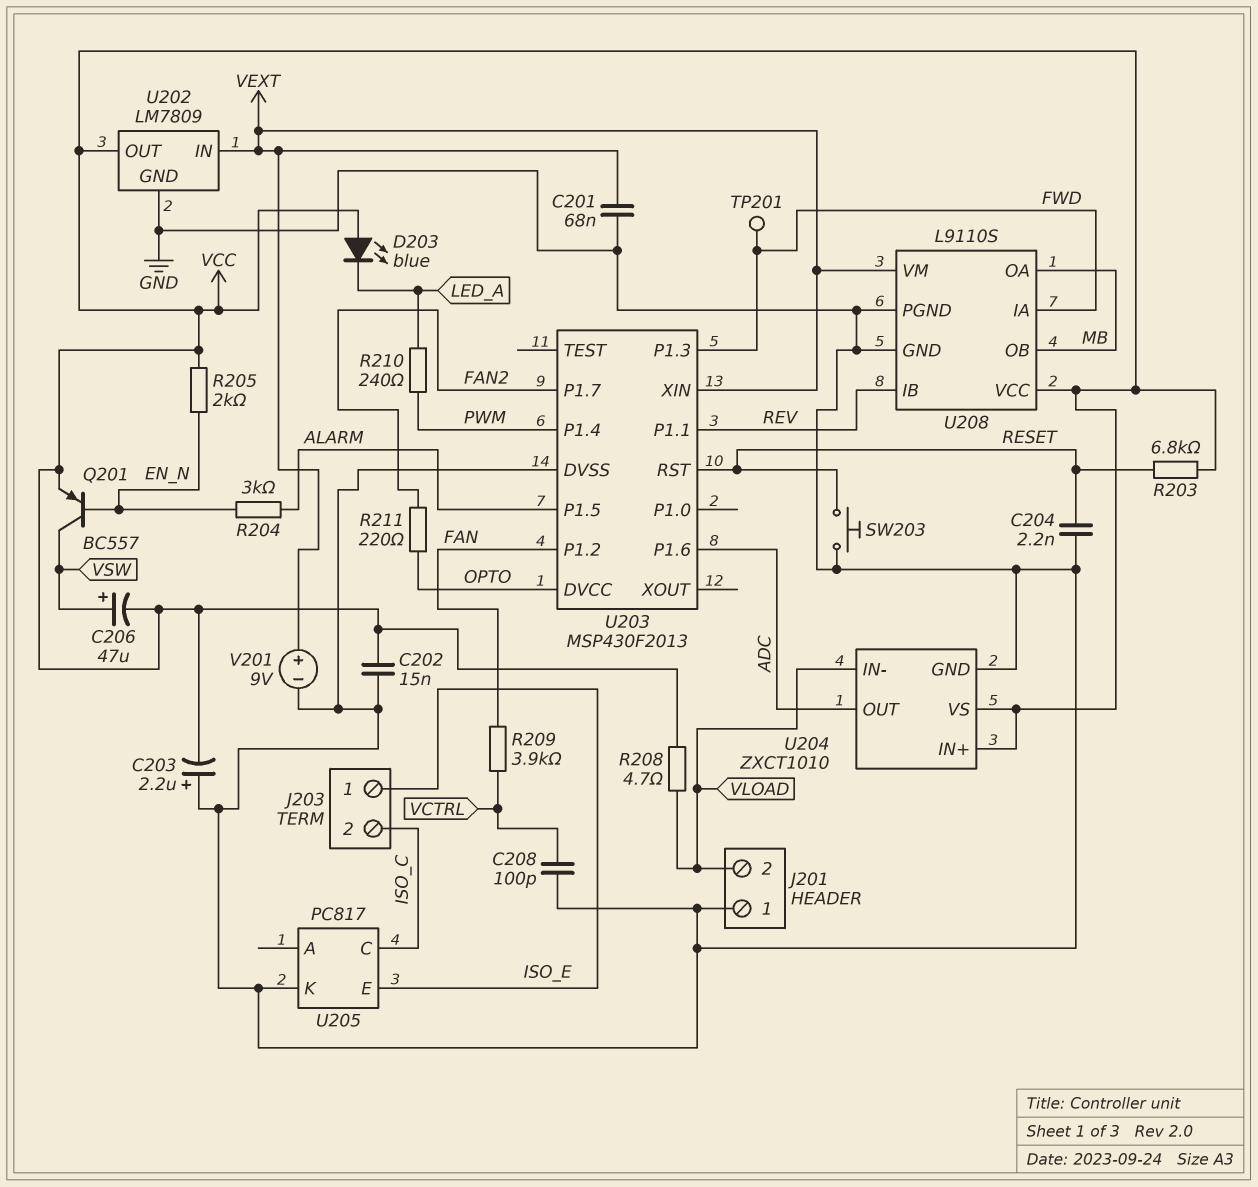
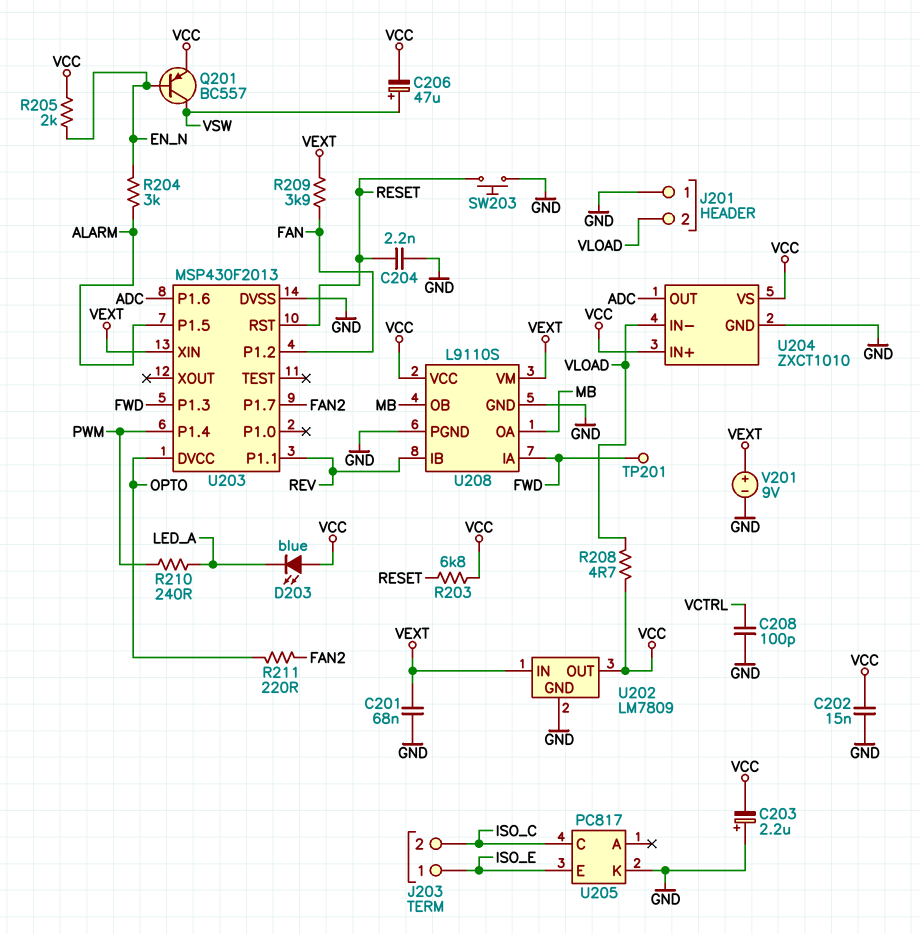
R209: 3.9k (FAN, VCTRL) -> 3.9k (FAN, VEXT)

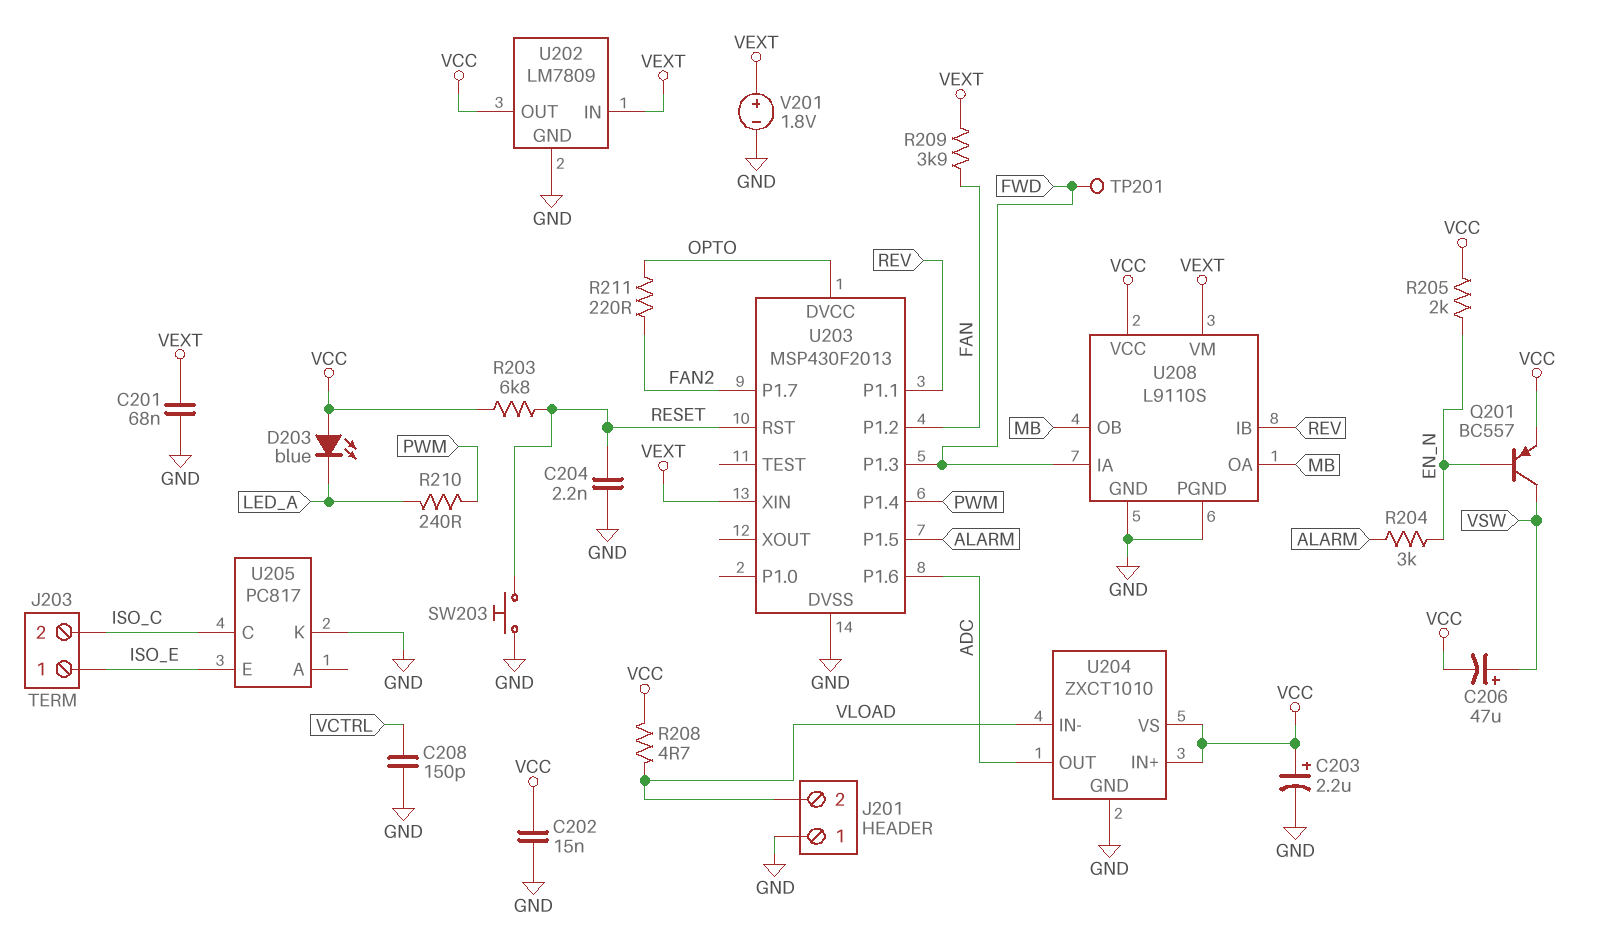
C203: 2.2uF (plus GND, minus VCC) -> 2.2uF (plus VCC, minus GND)
C208: 100pF (GND, VCTRL) -> 150pF (GND, VCTRL)
V201: 9V (plus VEXT, minus GND) -> 1.8V (plus VEXT, minus GND)

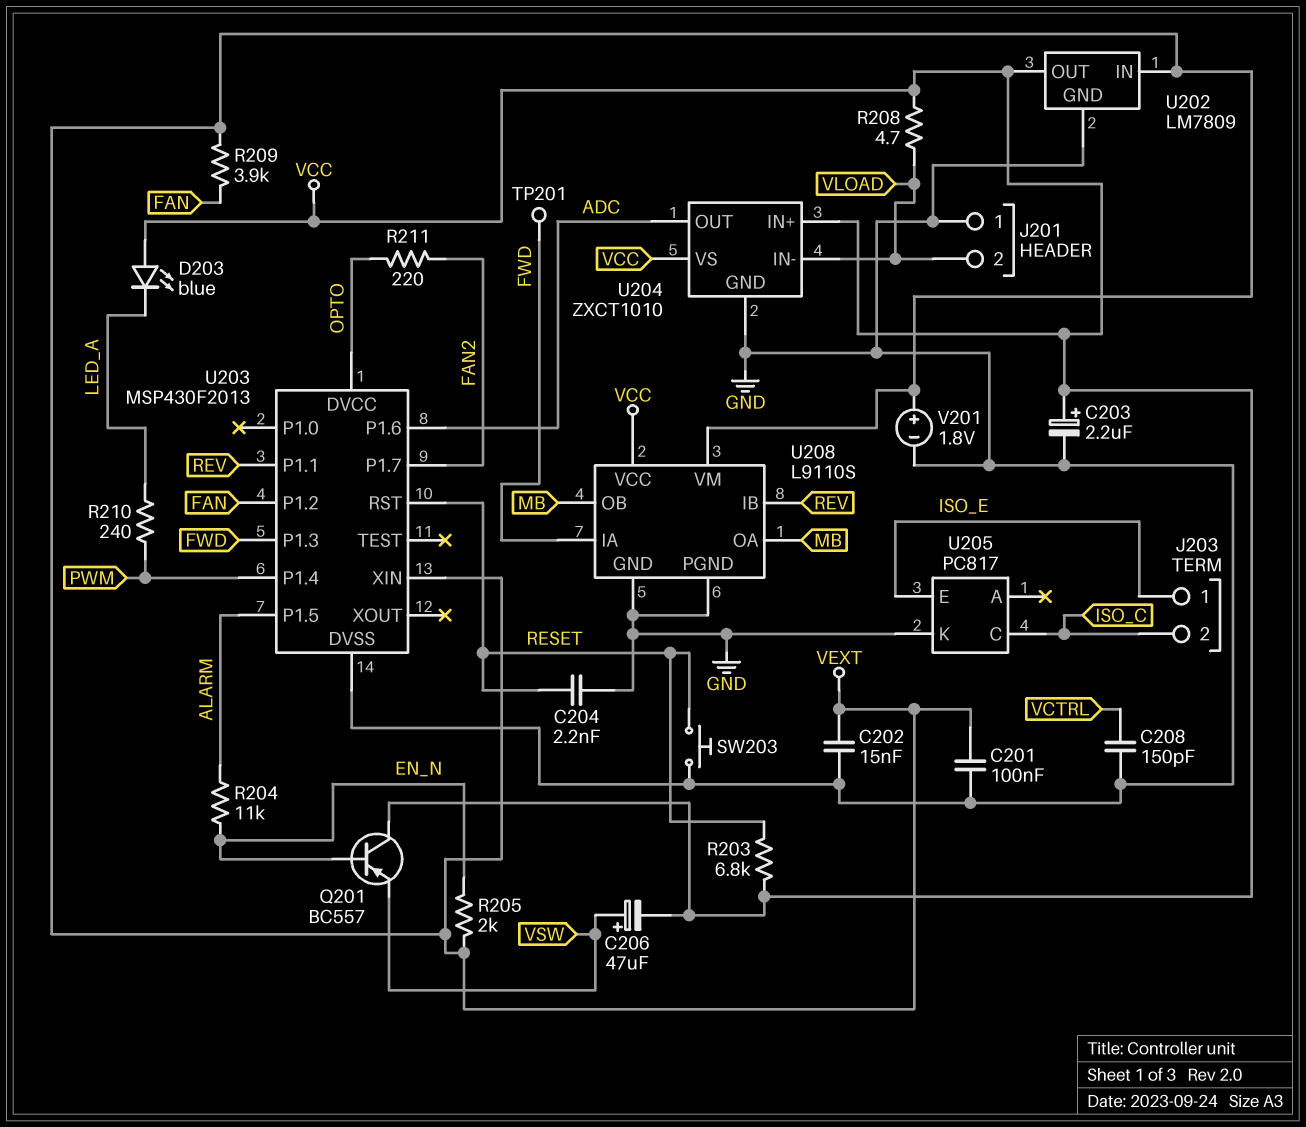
C201: 68nF (GND, VEXT) -> 100nF (GND, VEXT)
C202: 15nF (GND, VCC) -> 15nF (GND, VEXT)
Q201: PNP BC557 (B EN_N, C VSW, E VCC) -> PNP BC557 (B EN_N, C VCC, E VSW)
R204: 3k (ALARM, EN_N) -> 11k (ALARM, EN_N)
R205: 2k (EN_N, VCC) -> 2k (EN_N, VEXT)

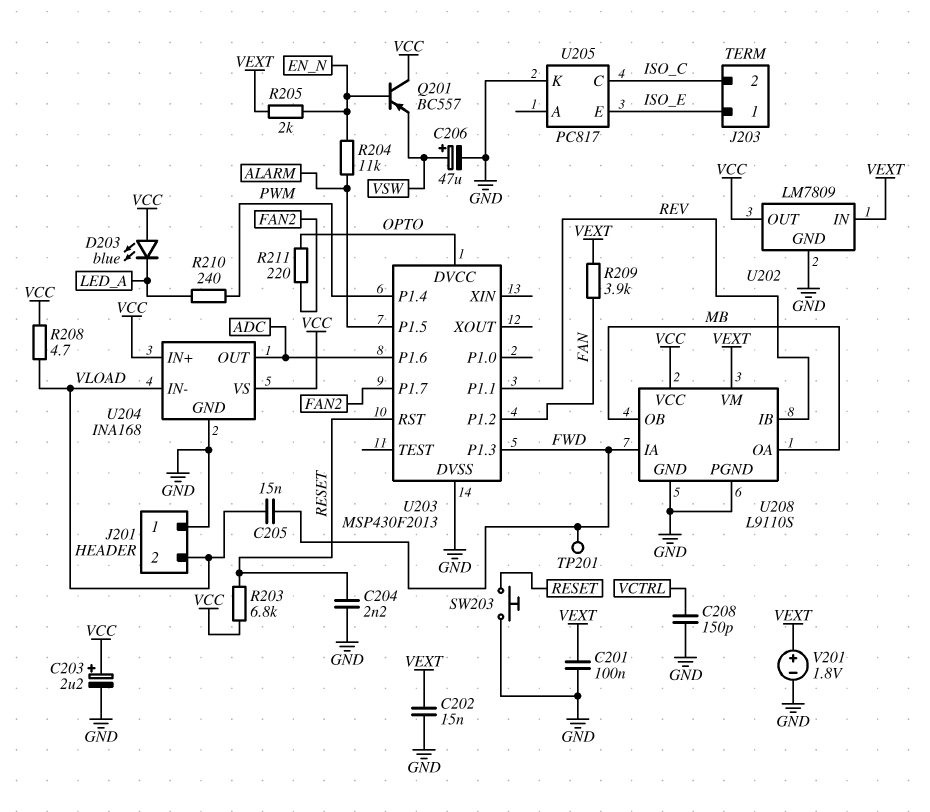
C205: none -> 15nF (FWD, VLOAD)
C206: 47uF (plus VSW, minus VCC) -> 47uF (plus VSW, minus GND)
U203 pin XIN: VEXT -> none
U204: ZXCT1010 -> INA168

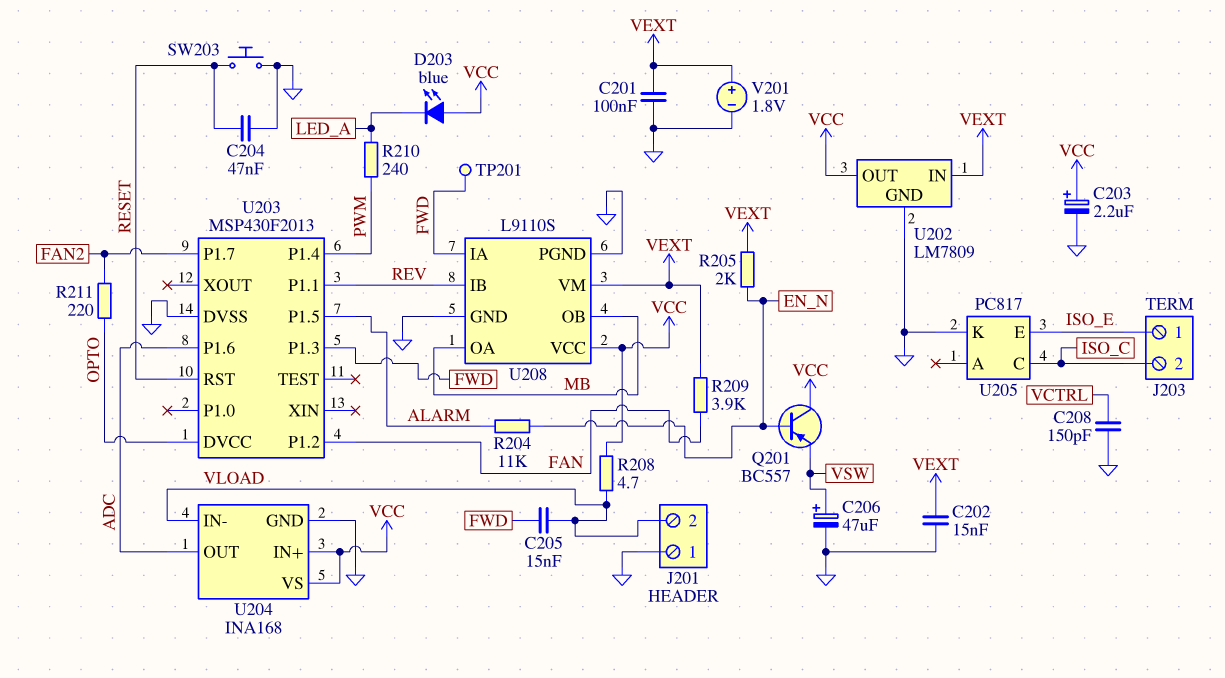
C204: 2.2nF (GND, RESET) -> 47nF (GND, RESET)
R203: 6.8k (RESET, VCC) -> none

